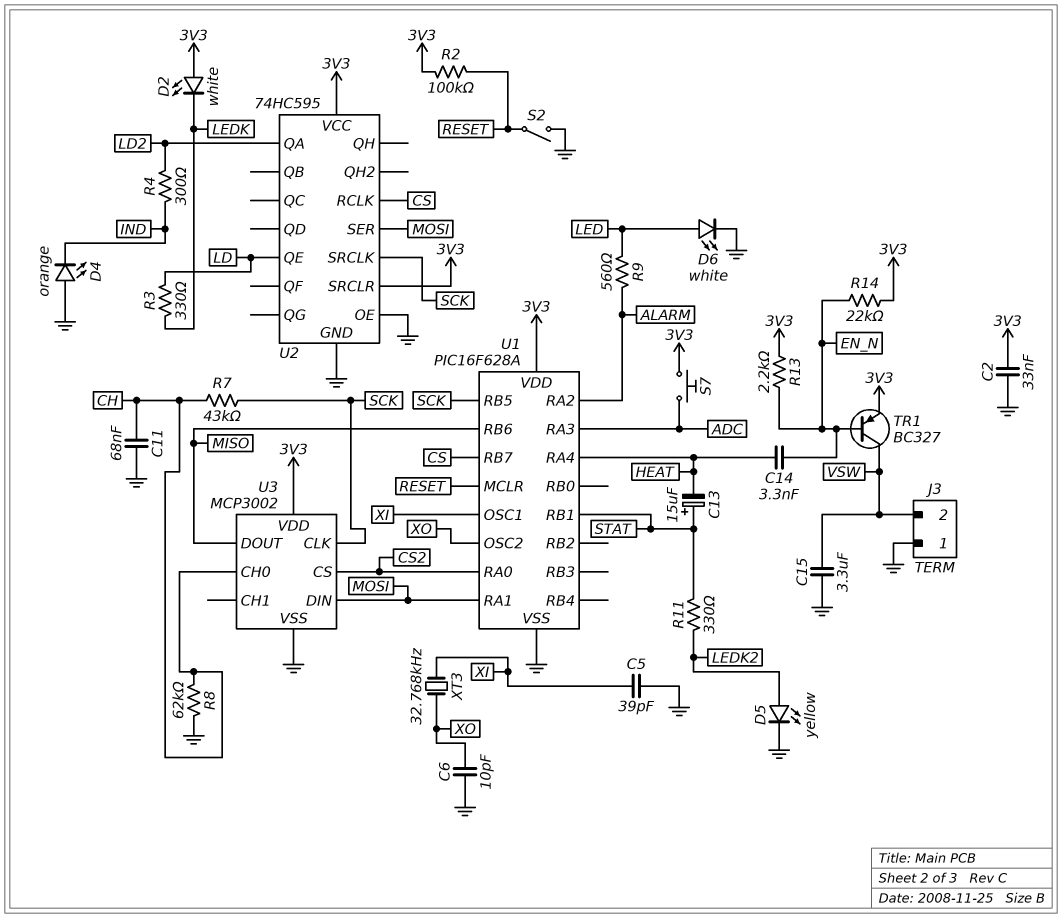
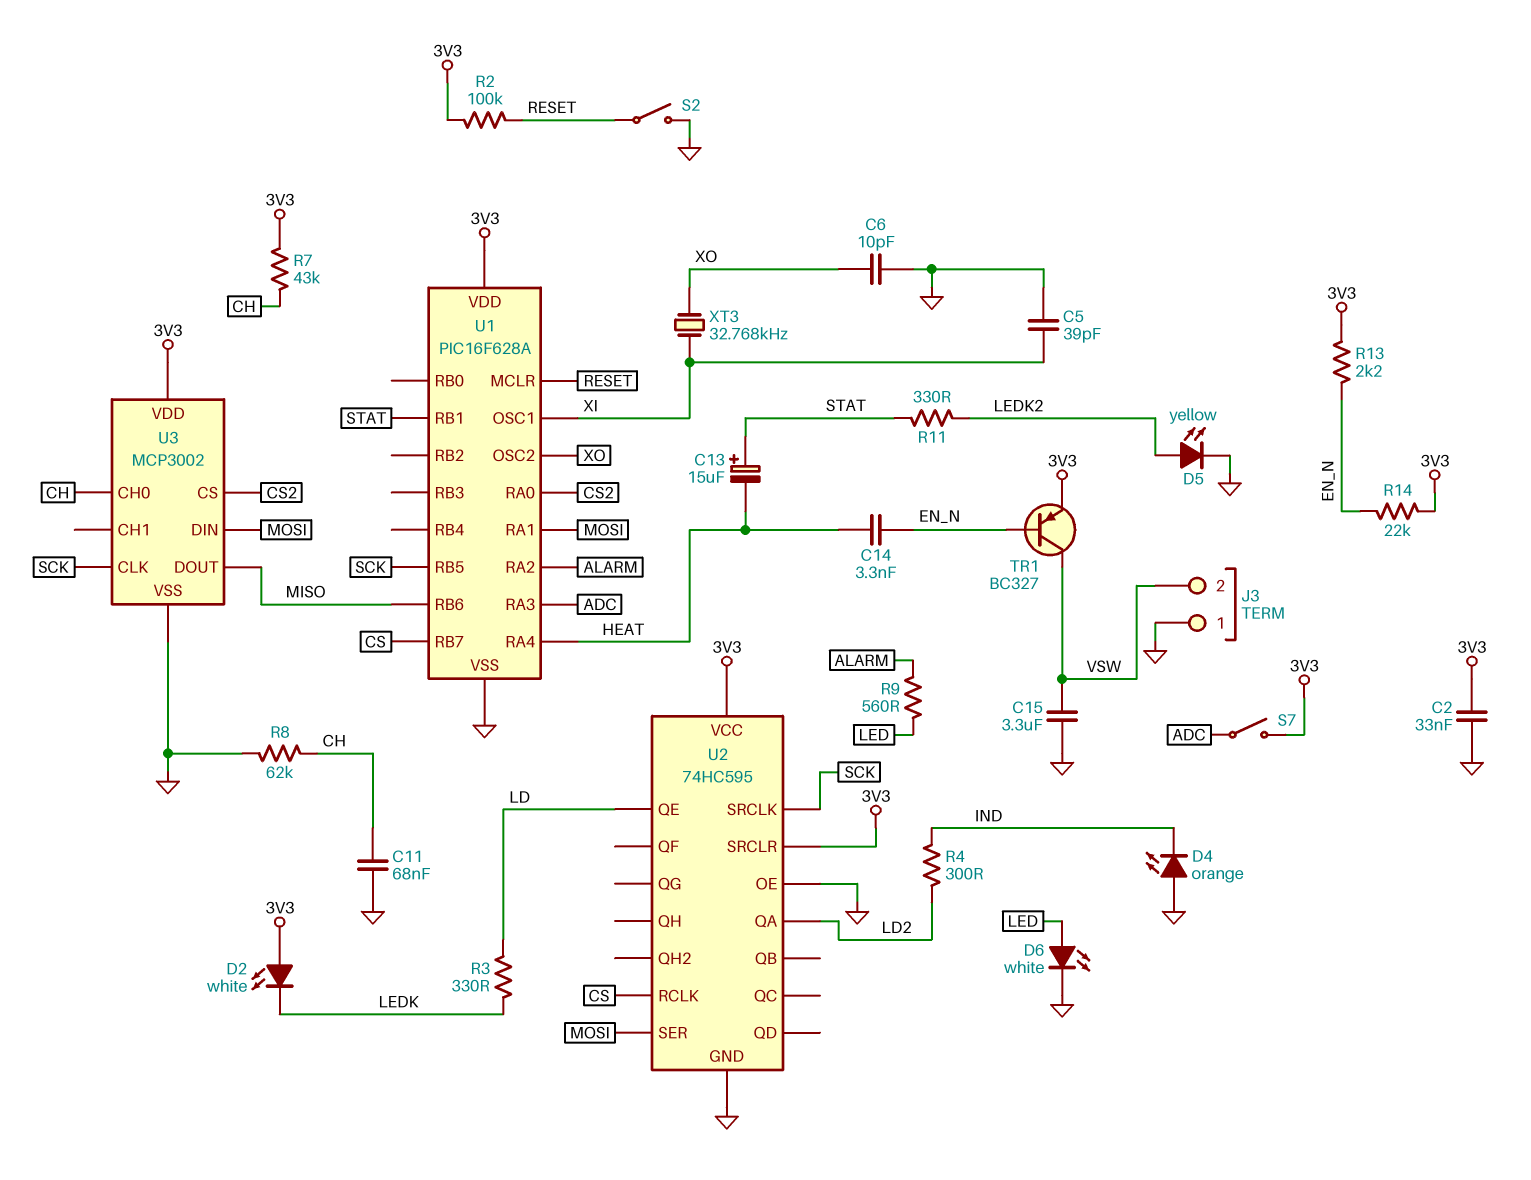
R7: 43k (CH, SCK) -> 43k (3V3, CH)
S7: button (3V3, ADC) -> switch (3V3, ADC)

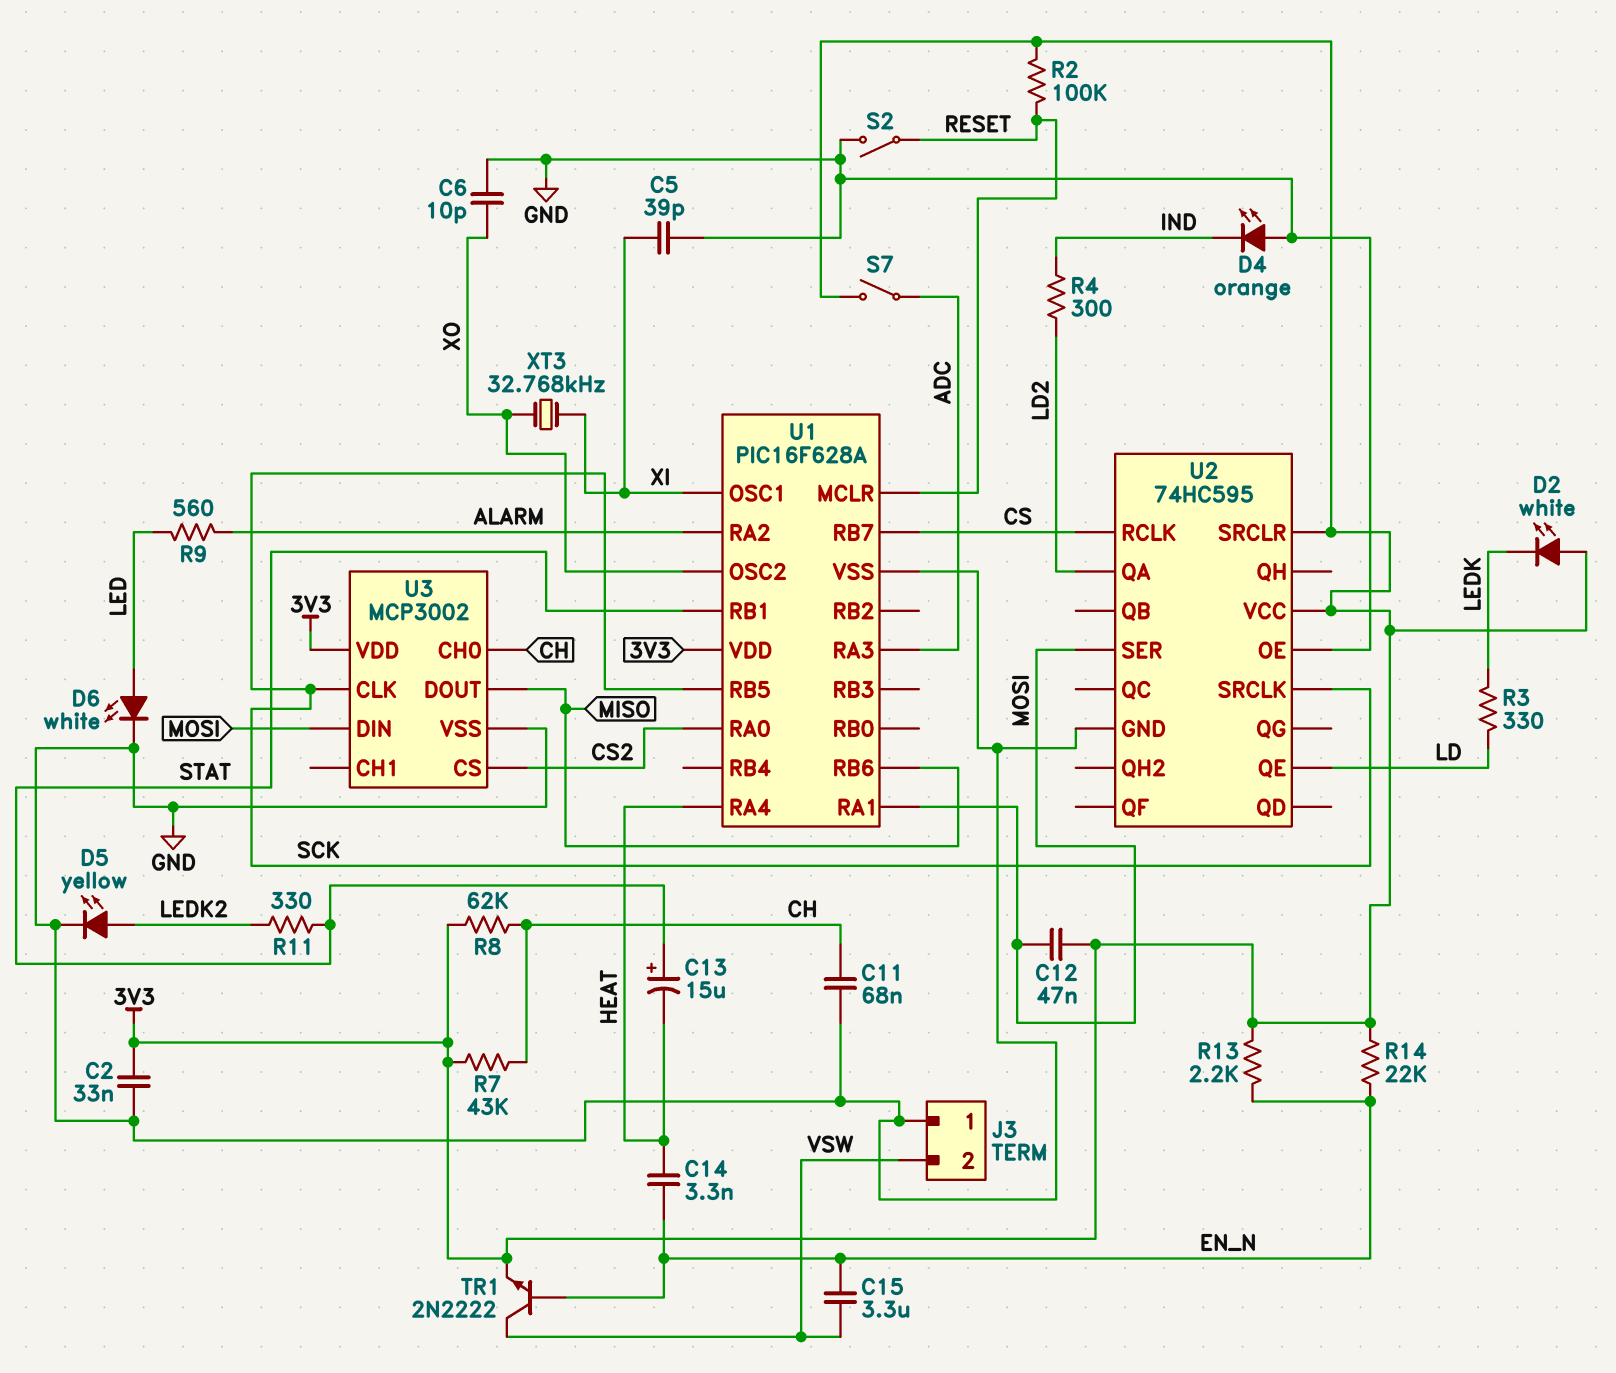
C12: none -> 47nF (3V3, MOSI)
C15: 3.3uF (GND, VSW) -> 3.3uF (EN_N, VSW)
R8: 62k (CH, GND) -> 62k (3V3, CH)
TR1: PNP BC327 (B EN_N, C VSW, E 3V3) -> NPN 2N2222 (B EN_N, C VSW, E 3V3)

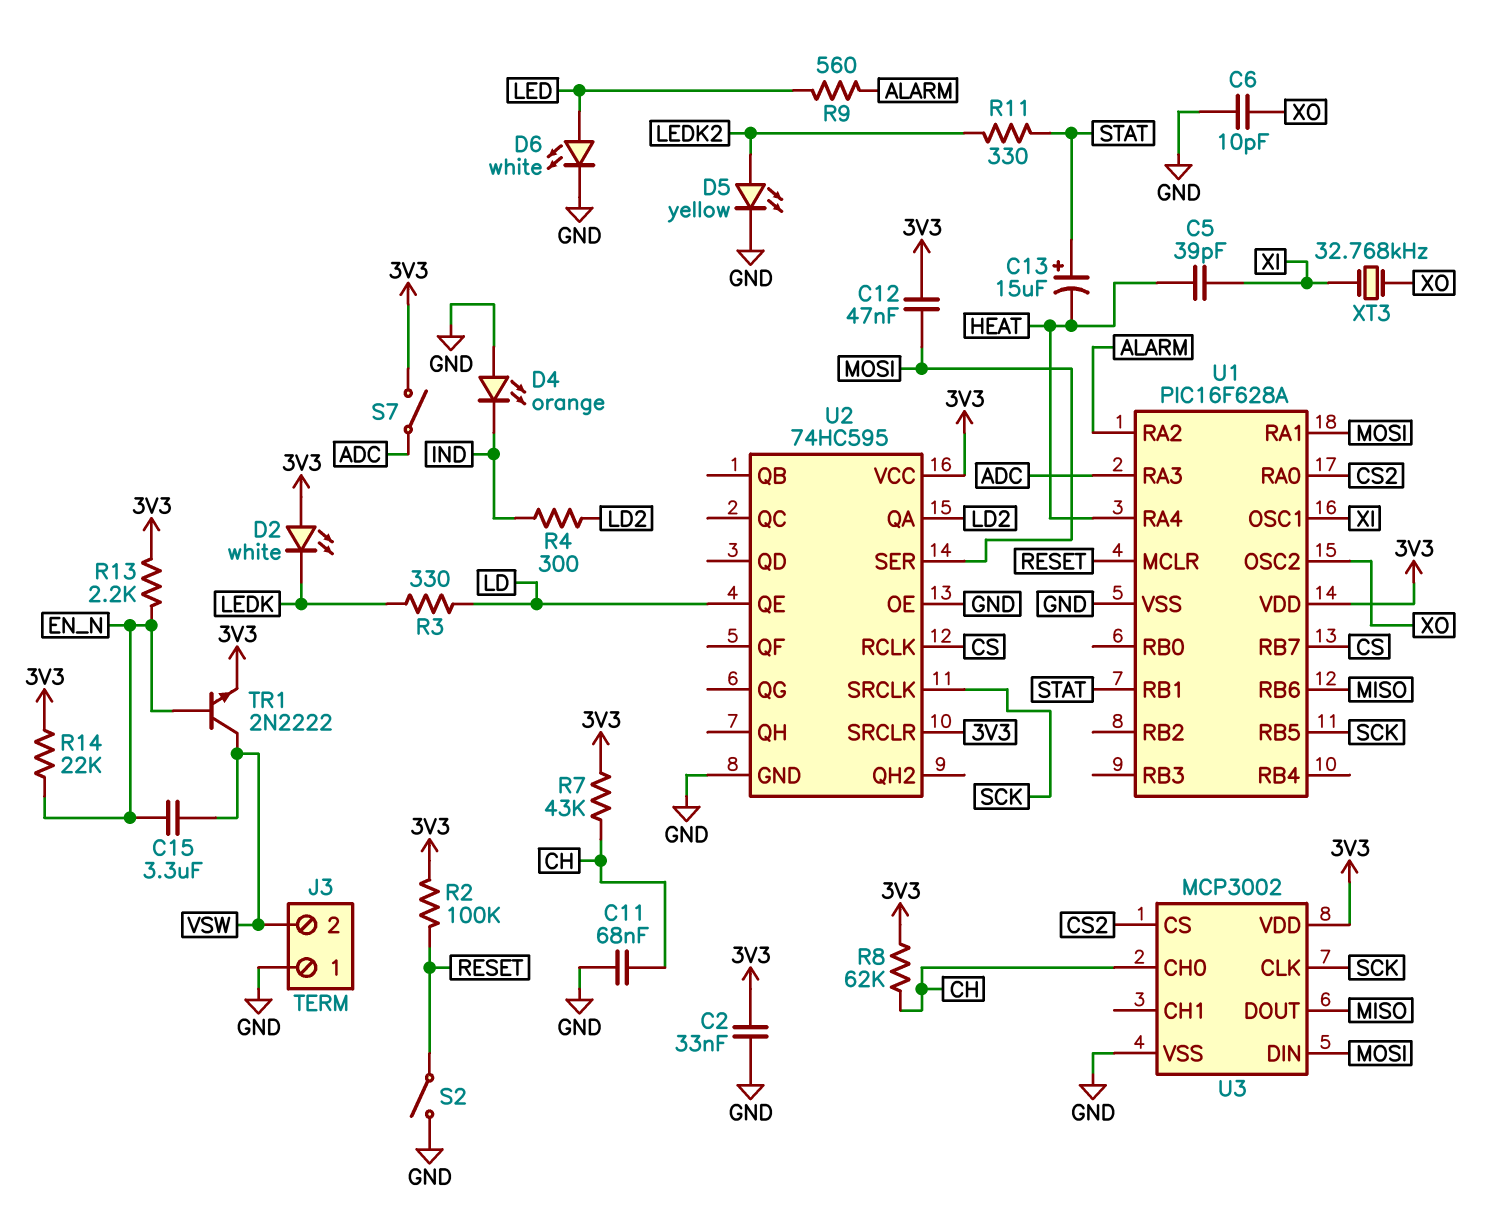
C5: 39pF (GND, XI) -> 39pF (HEAT, XI)
C14: 3.3nF (EN_N, HEAT) -> none

